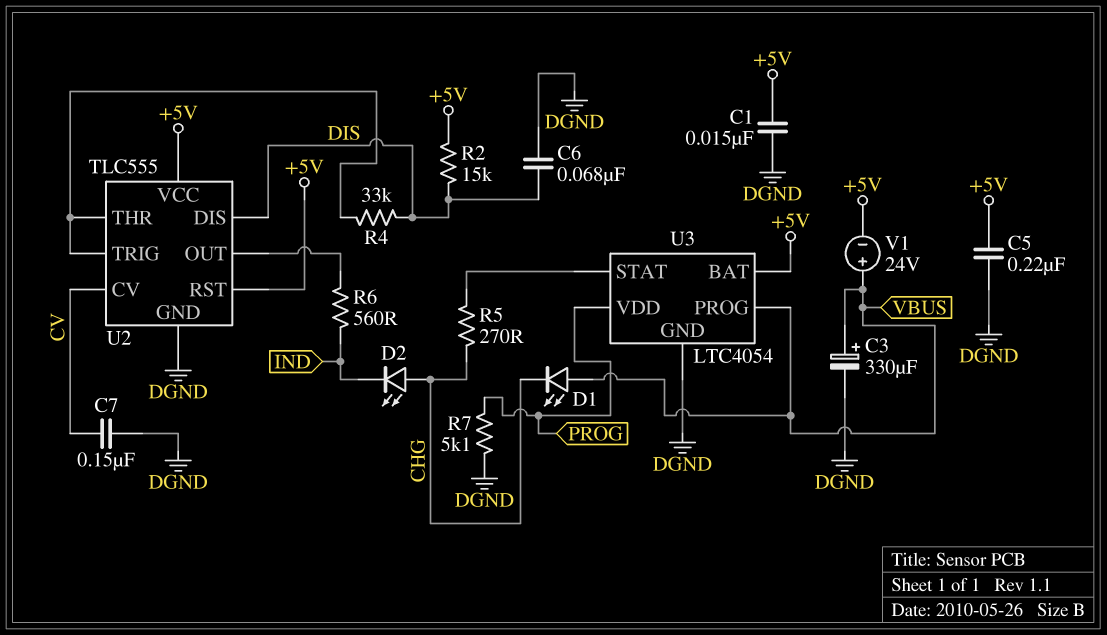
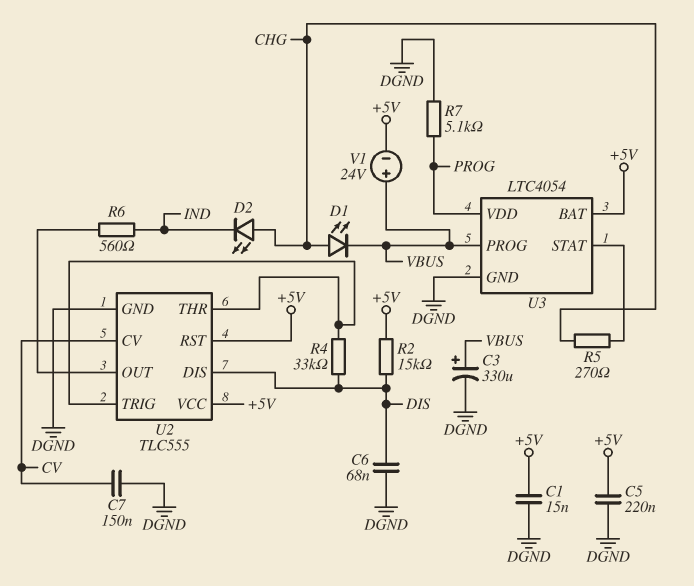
D1: LED (A VBUS, K CHG) -> LED (A CHG, K VBUS)

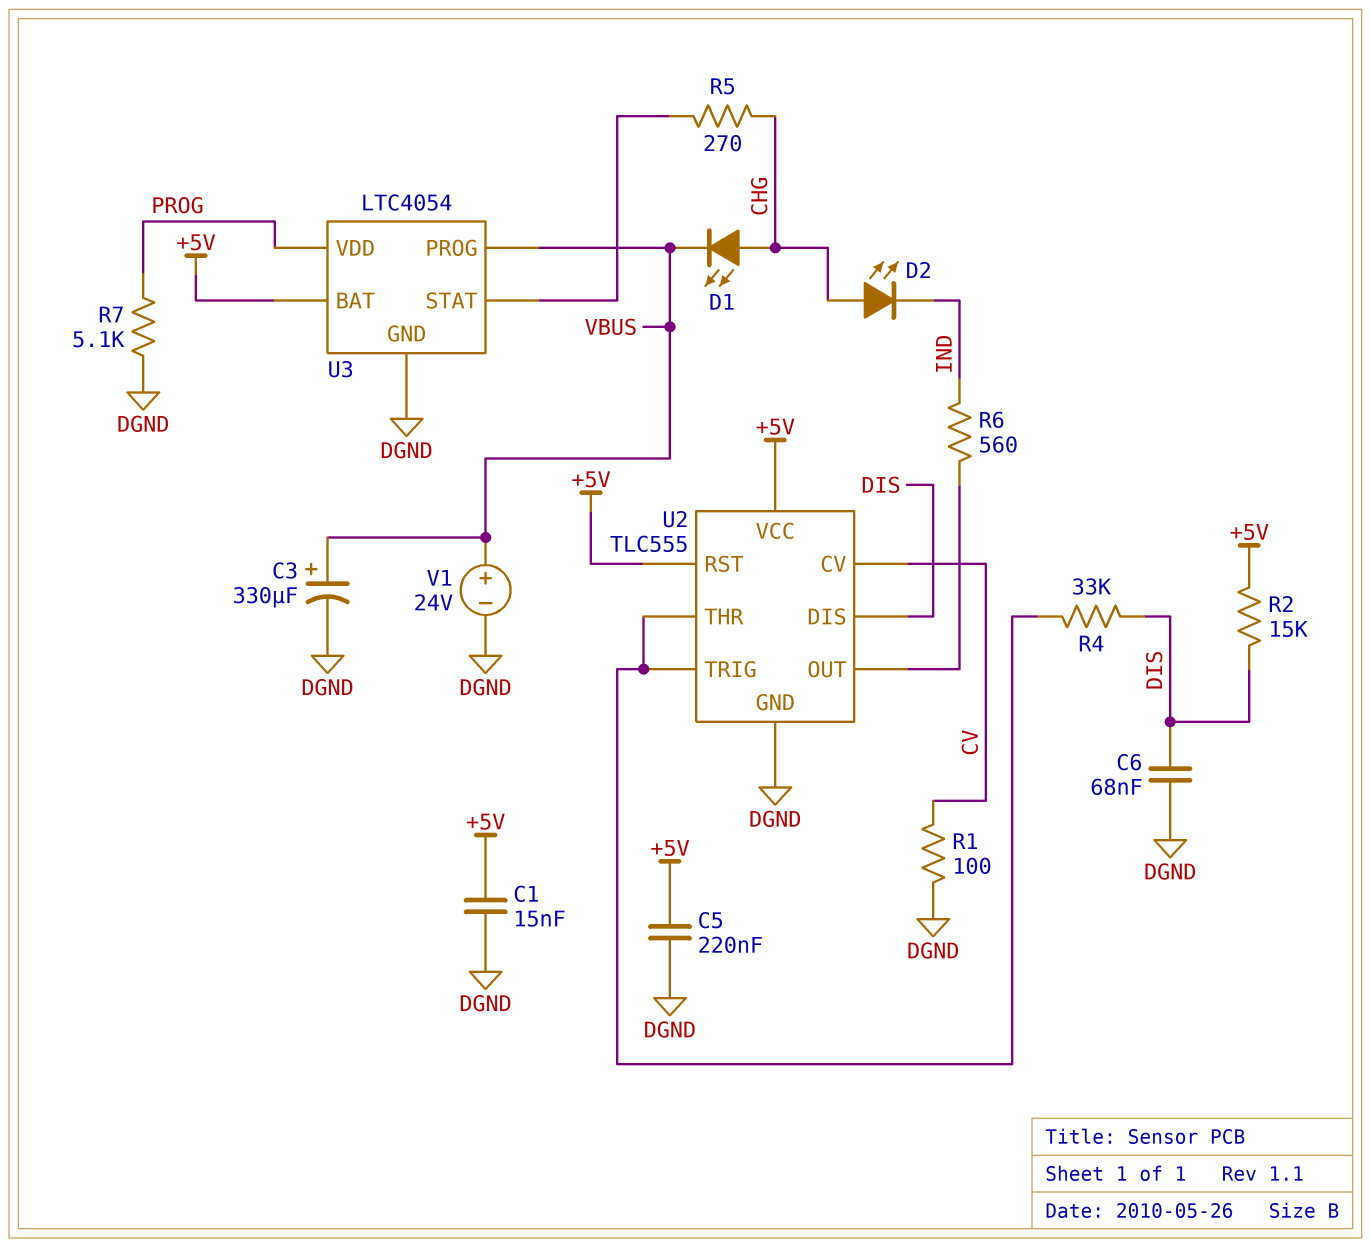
C7: 150nF (CV, DGND) -> none
R1: none -> 100 (CV, DGND)
V1: 24V (plus VBUS, minus +5V) -> 24V (plus VBUS, minus DGND)

